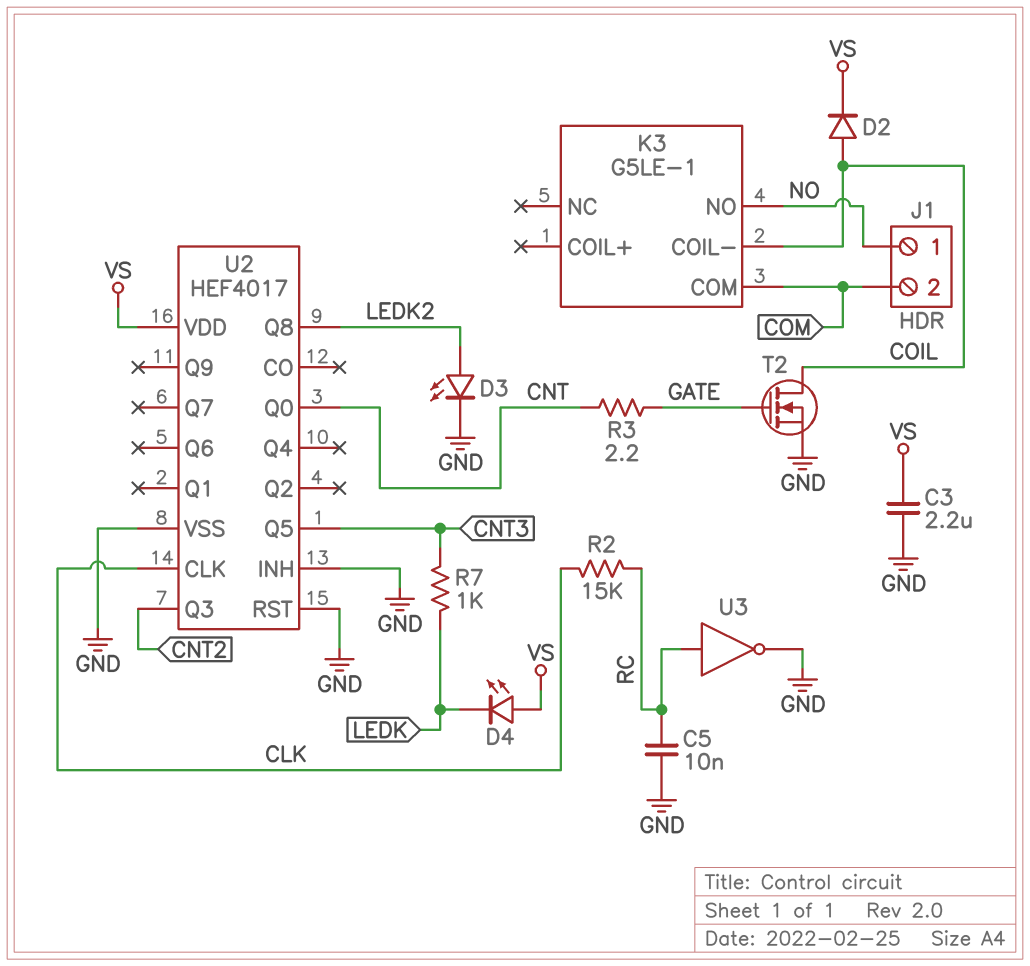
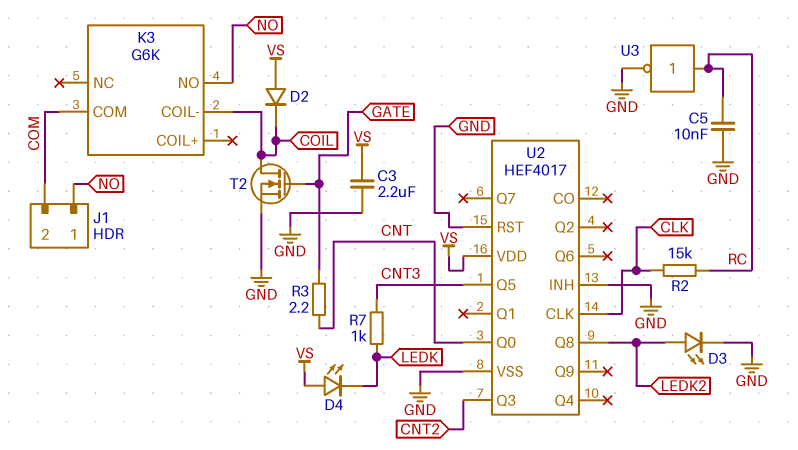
D2: diode (A COIL, K VS) -> diode (A VS, K COIL)
K3: G5LE-1 -> G6K

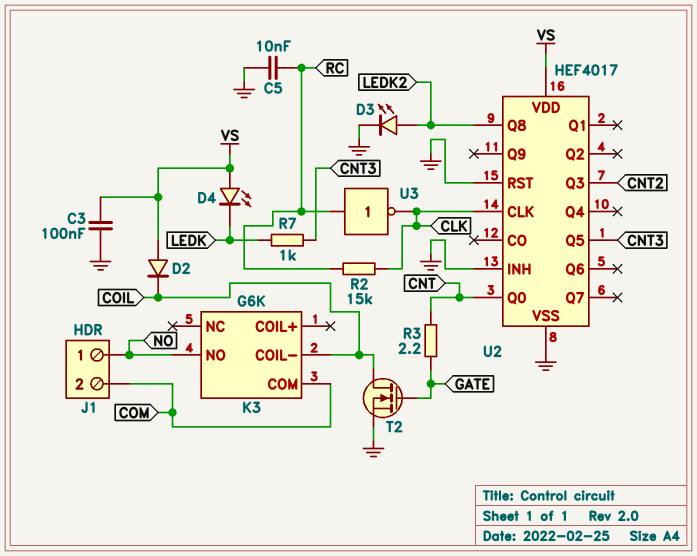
C3: 2.2uF (GND, VS) -> 100nF (GND, VS)
U3: NOT (in RC, out GND) -> NOT (in RC, out CLK)

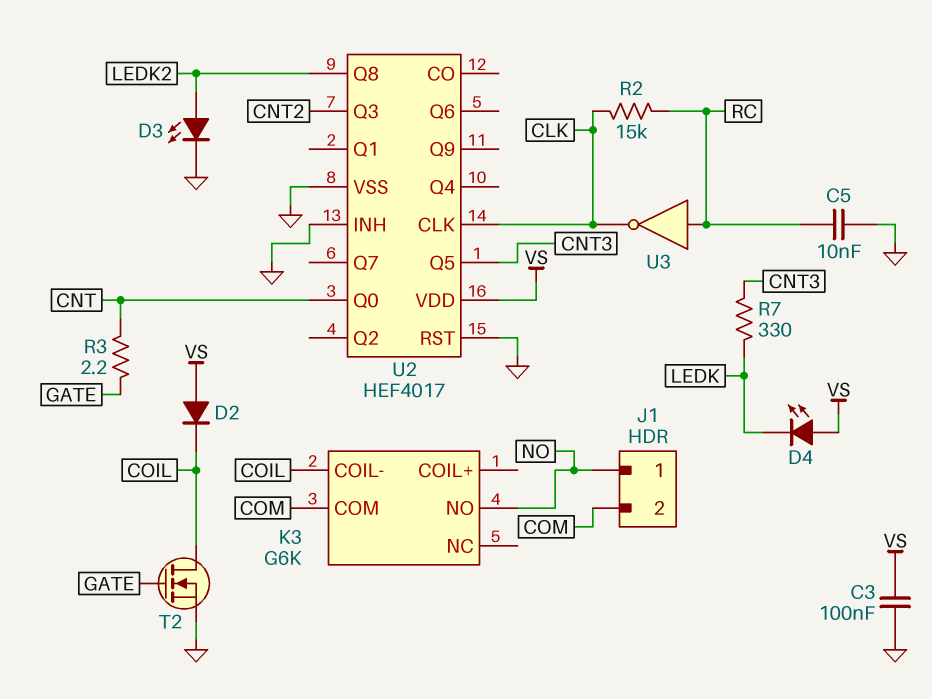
R7: 1k (CNT3, LEDK) -> 330 (CNT3, LEDK)

